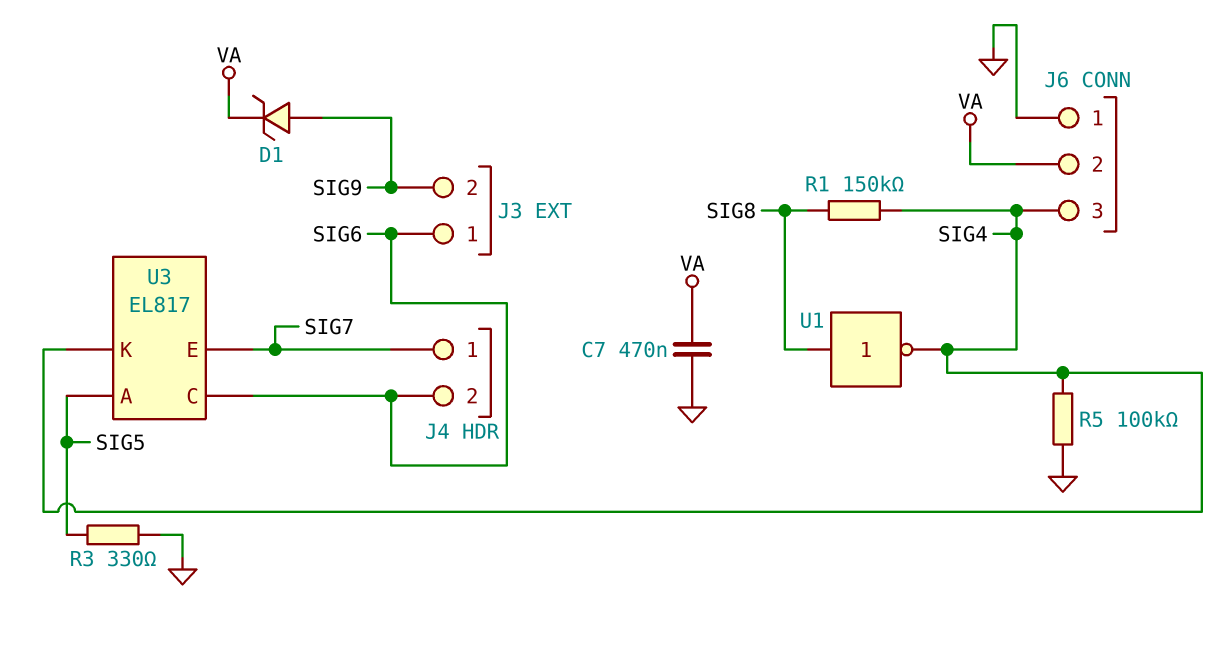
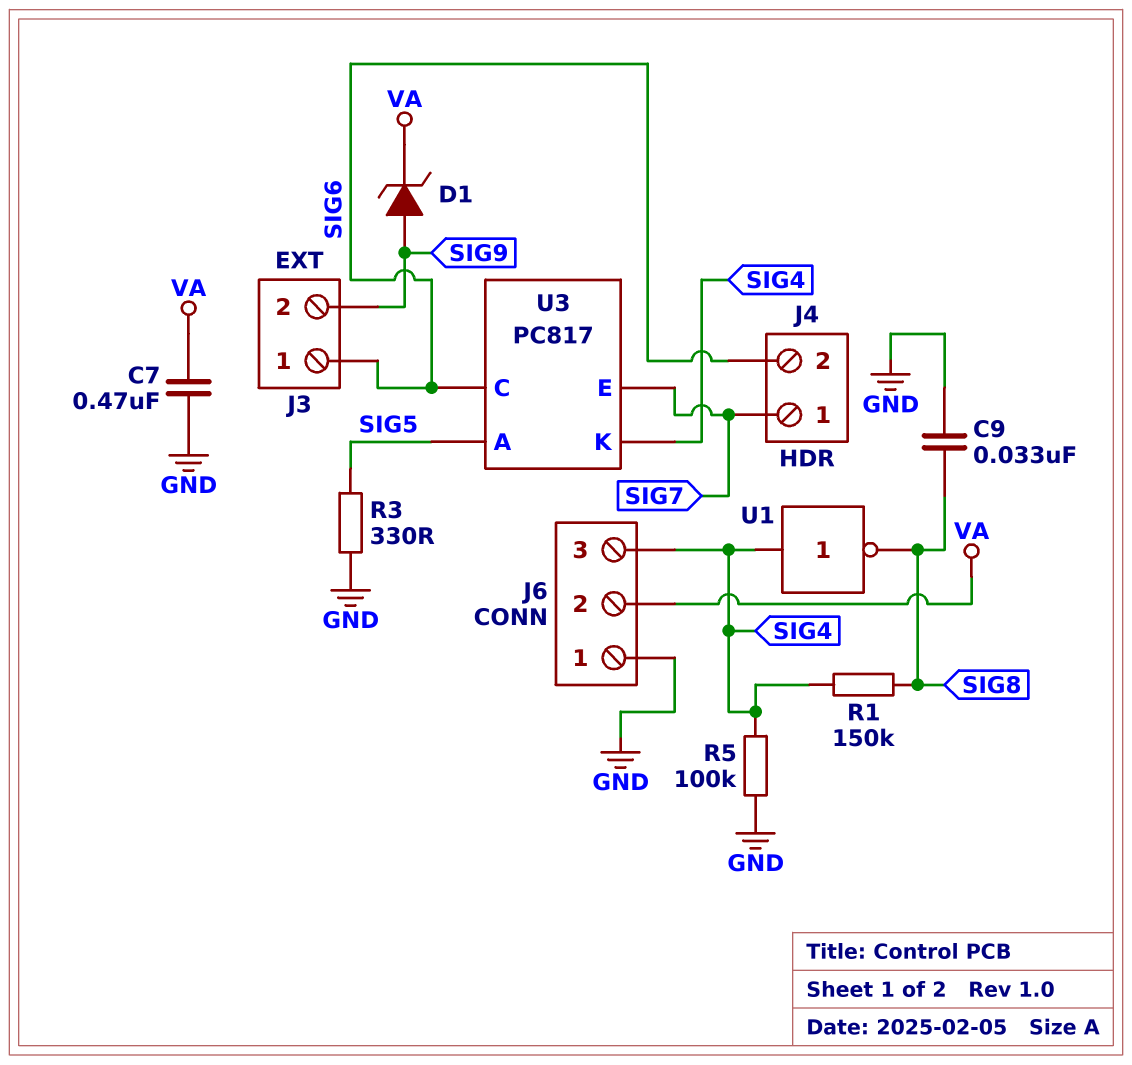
C9: none -> 33nF (GND, SIG8)
U1: NOT (in SIG8, out SIG4) -> NOT (in SIG4, out SIG8)
U3: EL817 -> PC817

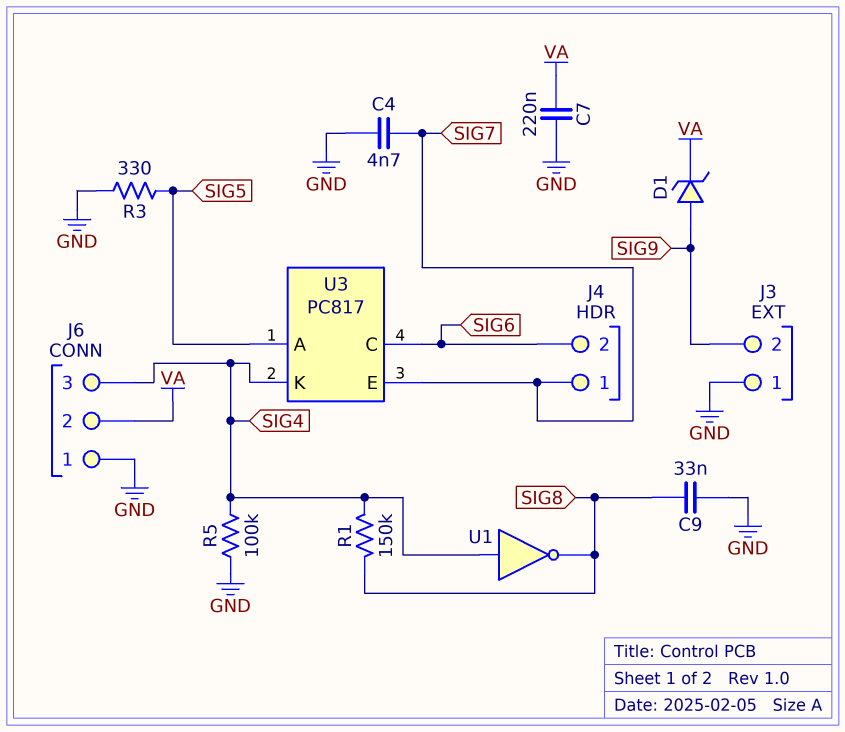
C4: none -> 4.7nF (GND, SIG7)
C7: 470nF (GND, VA) -> 220nF (GND, VA)
J3 pin 1: SIG6 -> GND

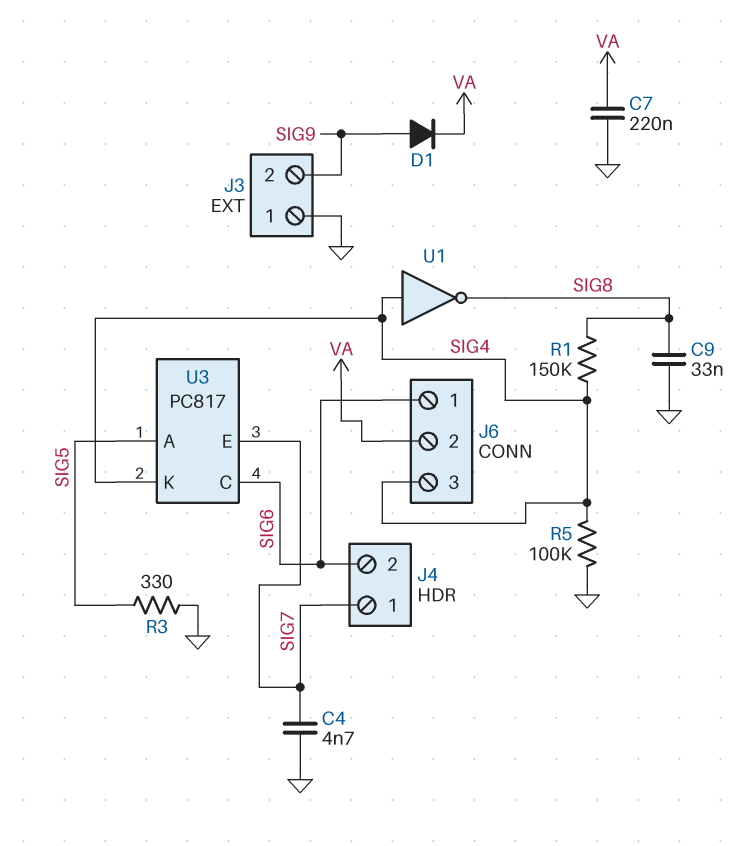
D1: zener (A SIG9, K VA) -> diode (A SIG9, K VA)
J6 pin 1: GND -> SIG6

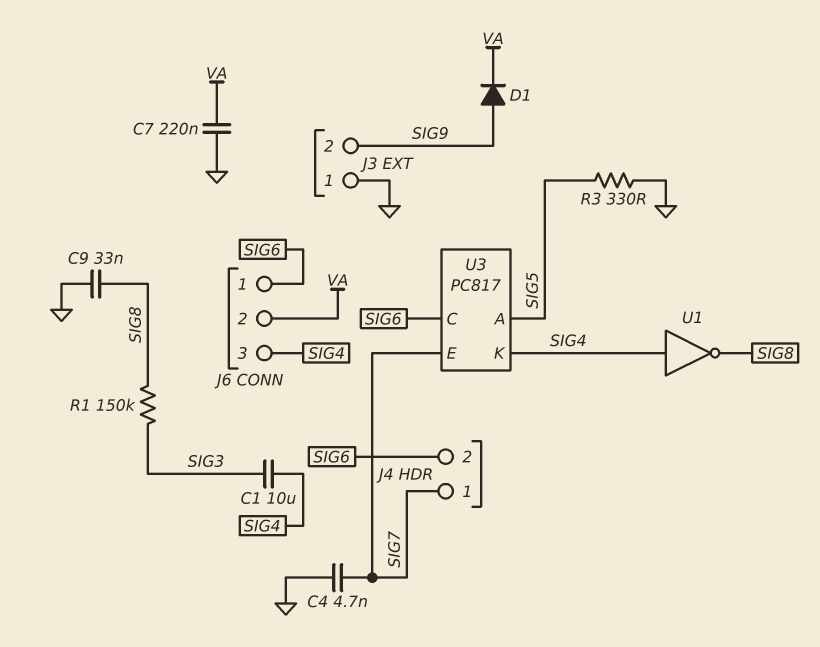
C1: none -> 10uF (SIG3, SIG4)
R1: 150k (SIG4, SIG8) -> 150k (SIG3, SIG8)
R5: 100k (GND, SIG4) -> none

